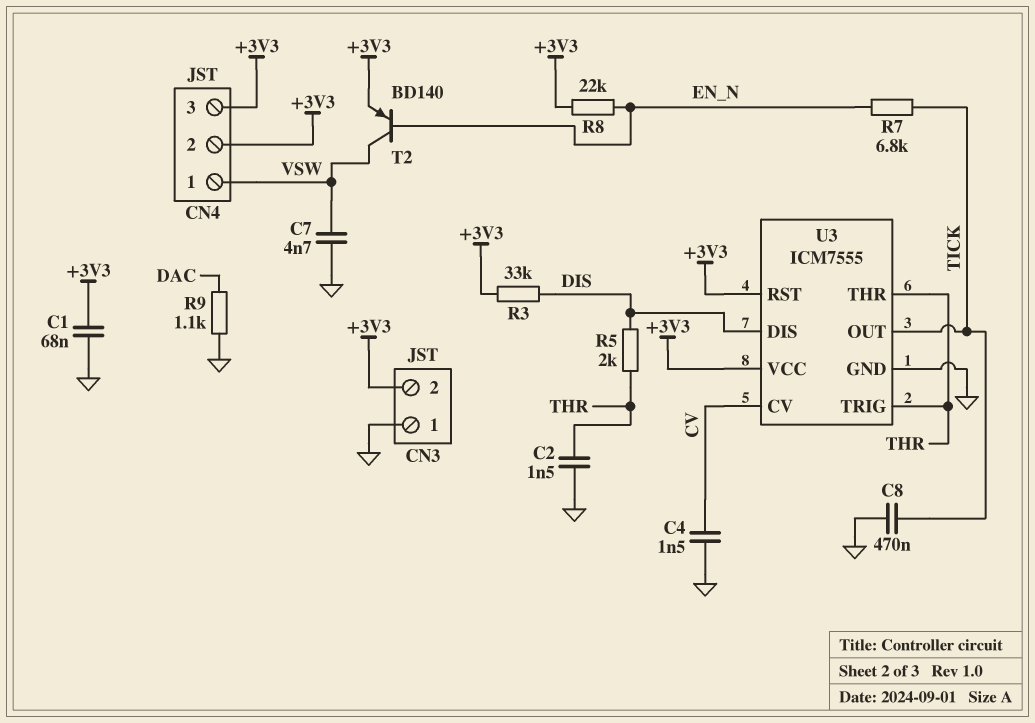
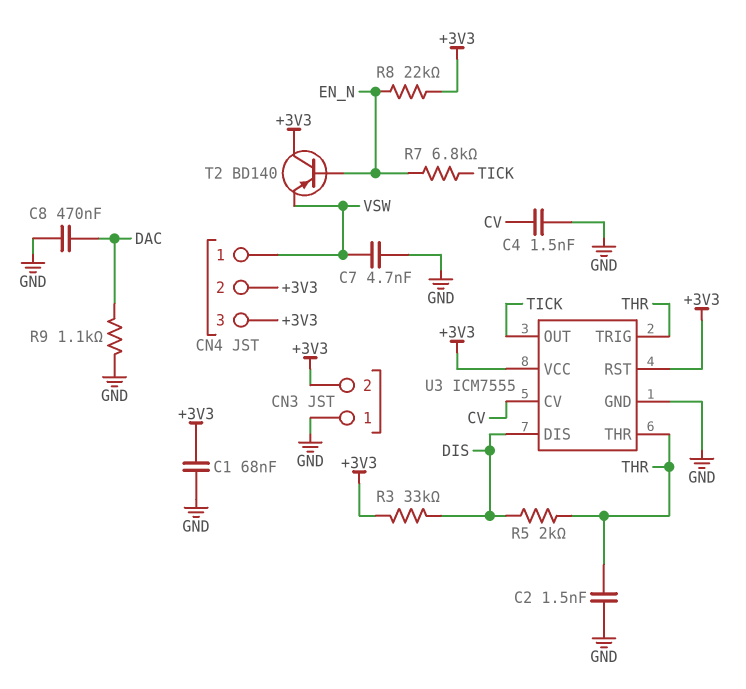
C8: 470nF (GND, TICK) -> 470nF (DAC, GND)
T2: PNP BD140 (B EN_N, C VSW, E +3V3) -> PNP BD140 (B EN_N, C +3V3, E VSW)

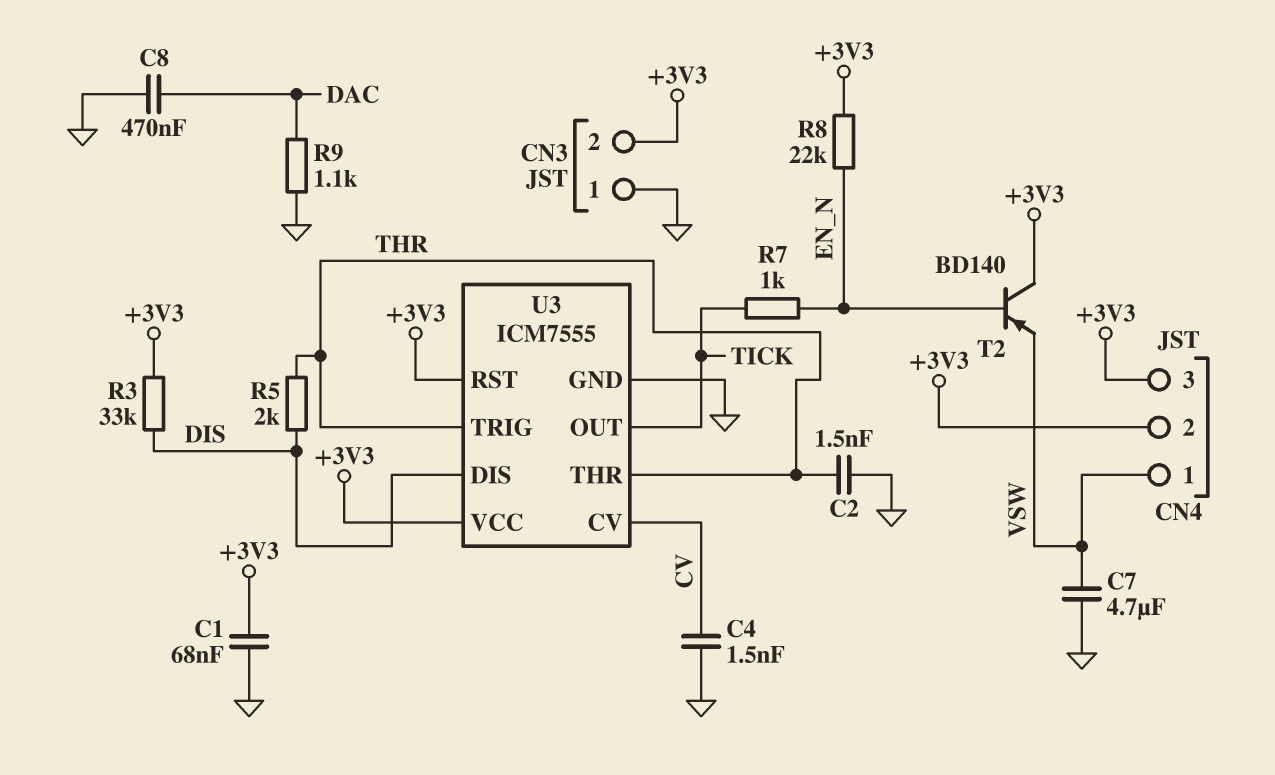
C7: 4.7nF (GND, VSW) -> 4.7uF (GND, VSW)
R7: 6.8k (EN_N, TICK) -> 1k (EN_N, TICK)

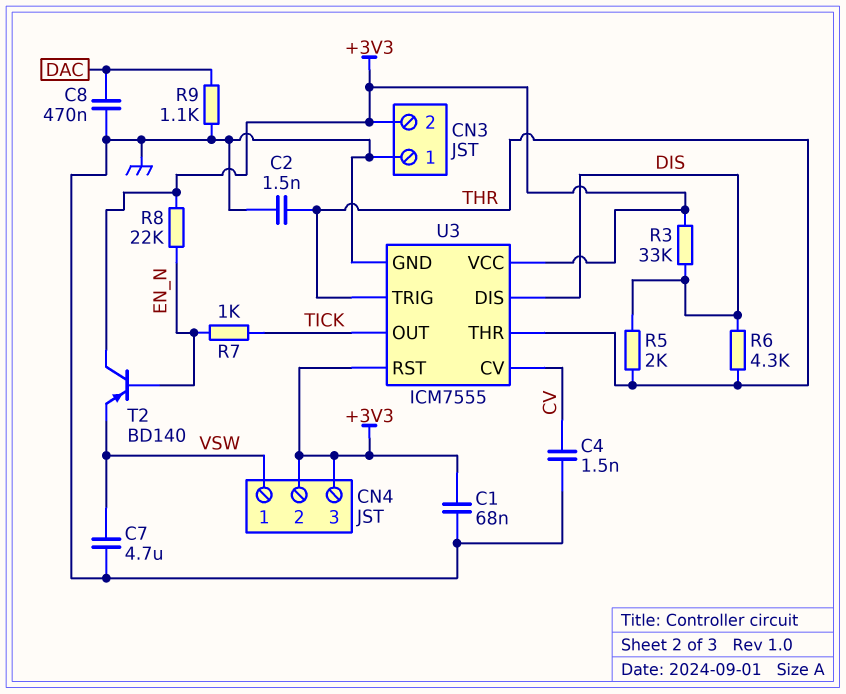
R6: none -> 4.3k (DIS, THR)

